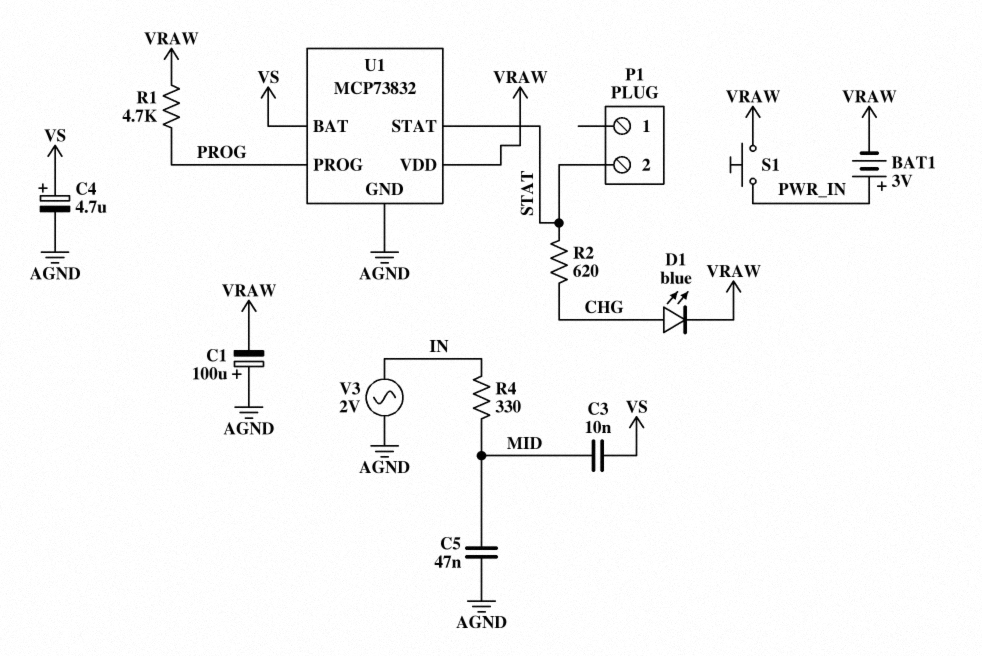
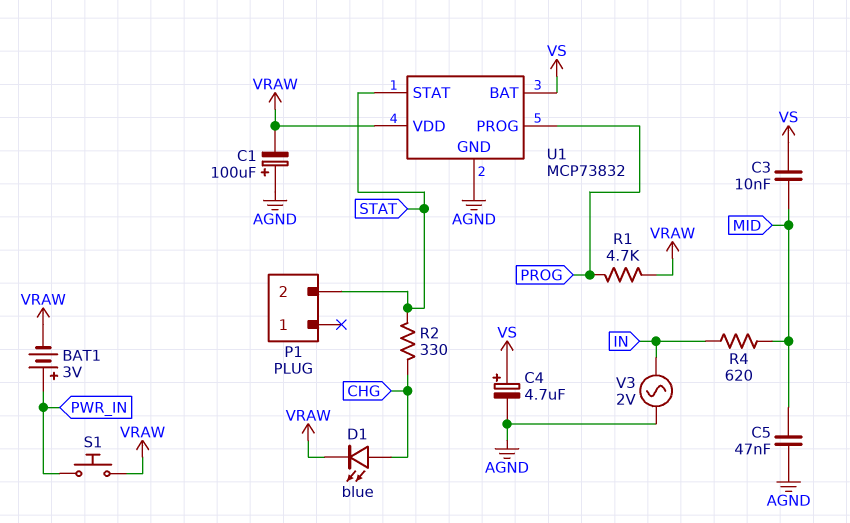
R2: 620 (CHG, STAT) -> 330 (CHG, STAT)
R4: 330 (IN, MID) -> 620 (IN, MID)

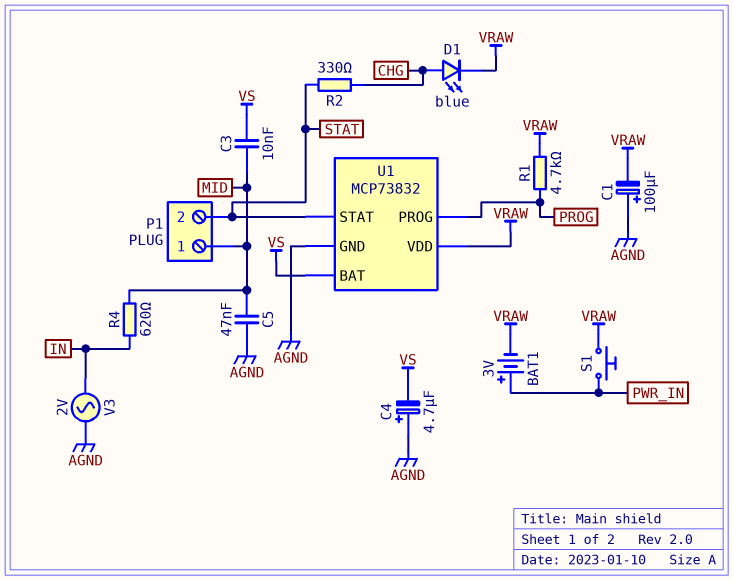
C4: 4.7uF (plus VS, minus AGND) -> 4.7uF (plus AGND, minus VS)
P1 pin 1: none -> MID

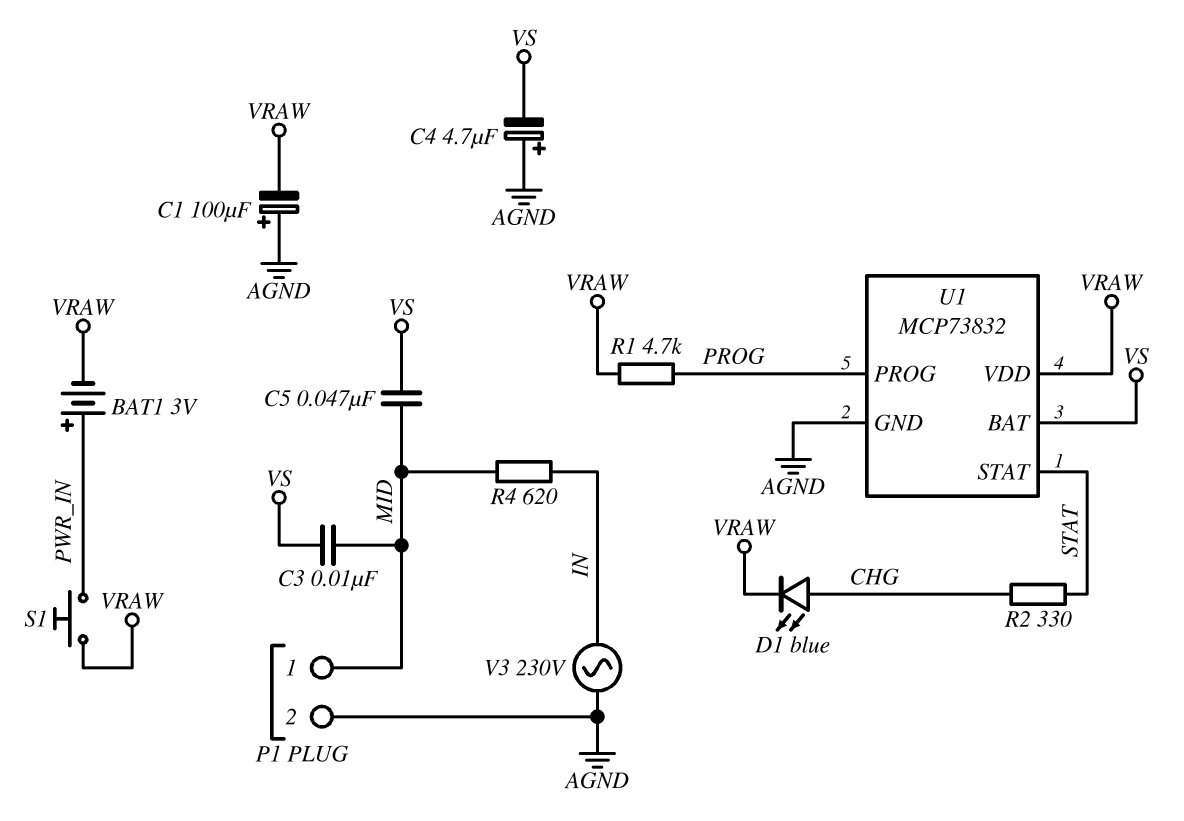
C5: 47nF (AGND, MID) -> 47nF (MID, VS)
P1 pin 2: STAT -> AGND
V3: AC 2V (AGND, IN) -> AC 230V (AGND, IN)

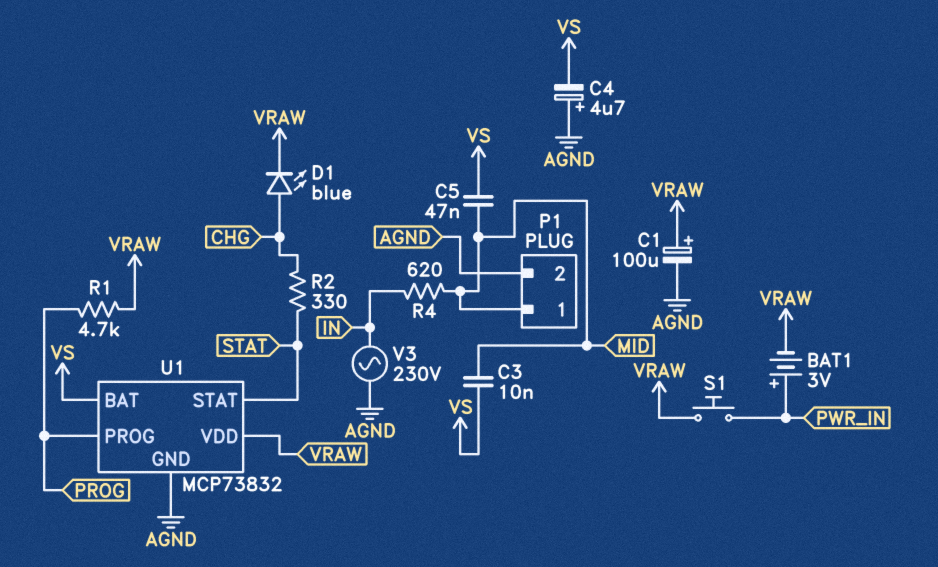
C1: 100uF (plus AGND, minus VRAW) -> 100uF (plus VRAW, minus AGND)

